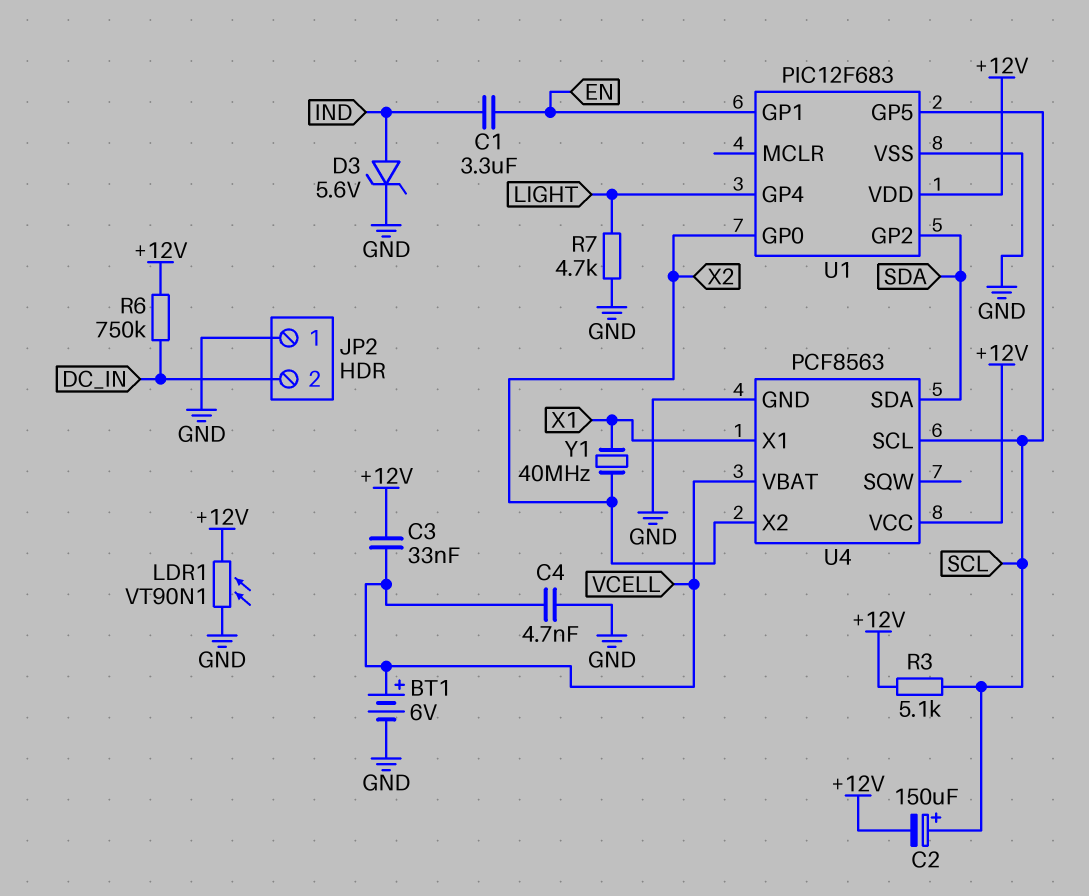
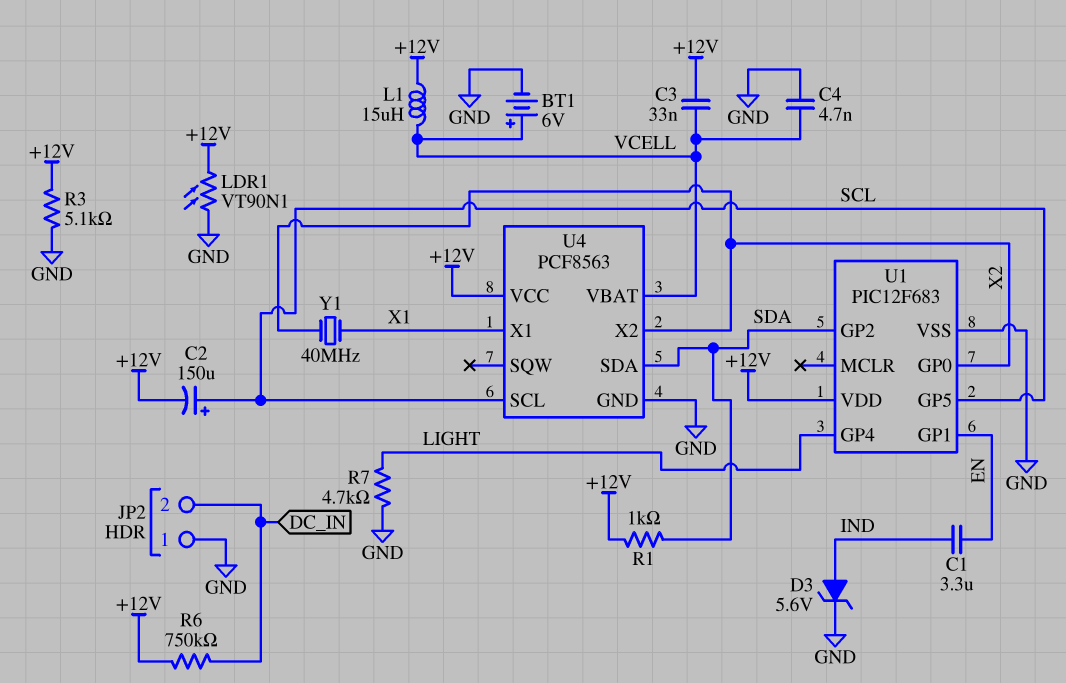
L1: none -> 15uH (+12V, VCELL)
R1: none -> 1k (+12V, SDA)
R3: 5.1k (+12V, SCL) -> 5.1k (+12V, GND)

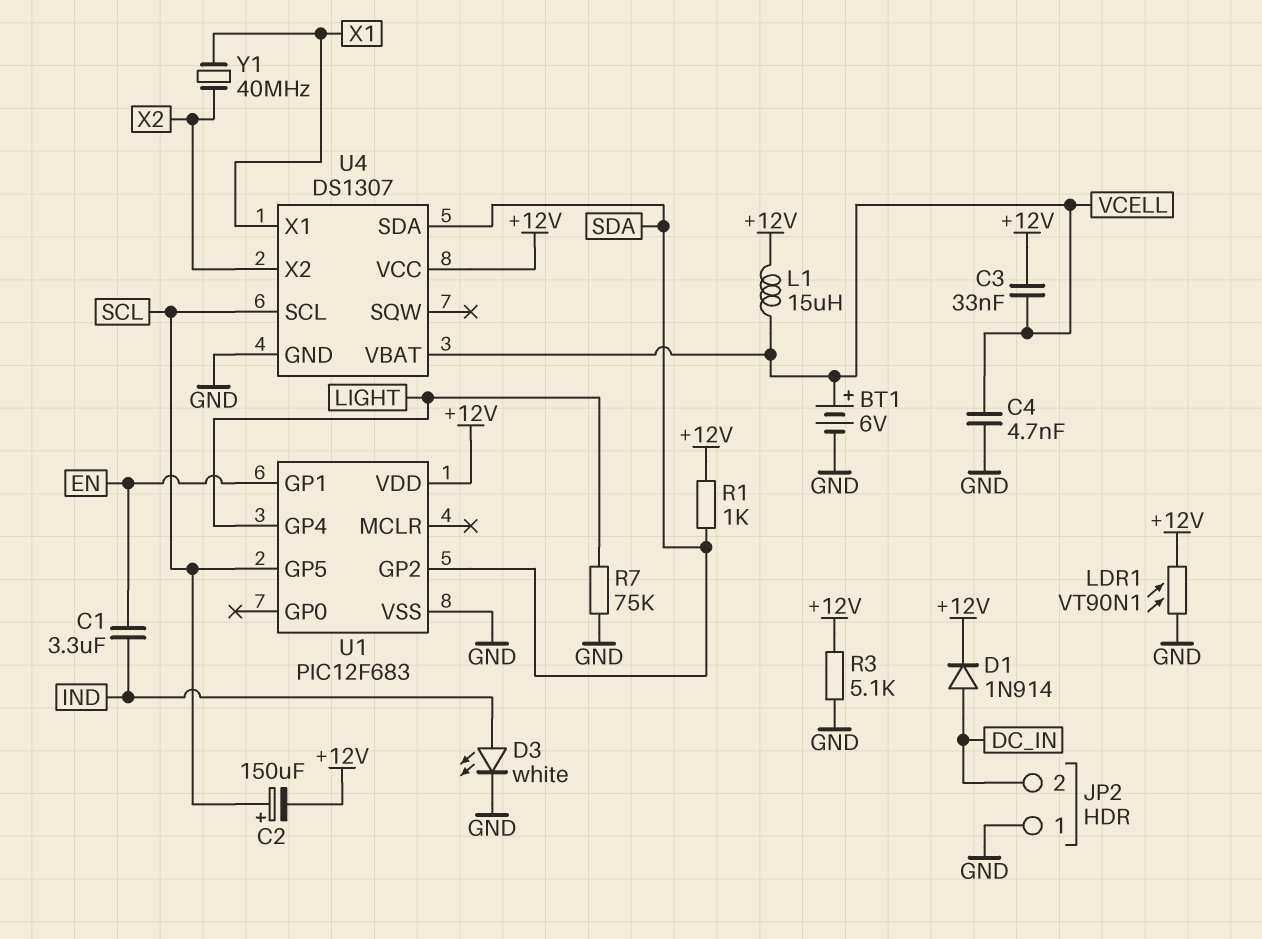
D1: none -> diode 1N914 (A DC_IN, K +12V)
D3: zener 5.6V (A IND, K GND) -> LED white (A IND, K GND)
R6: 750k (+12V, DC_IN) -> none
R7: 4.7k (GND, LIGHT) -> 75k (GND, LIGHT)
U1 pin GP0: X2 -> none
U4: PCF8563 -> DS1307

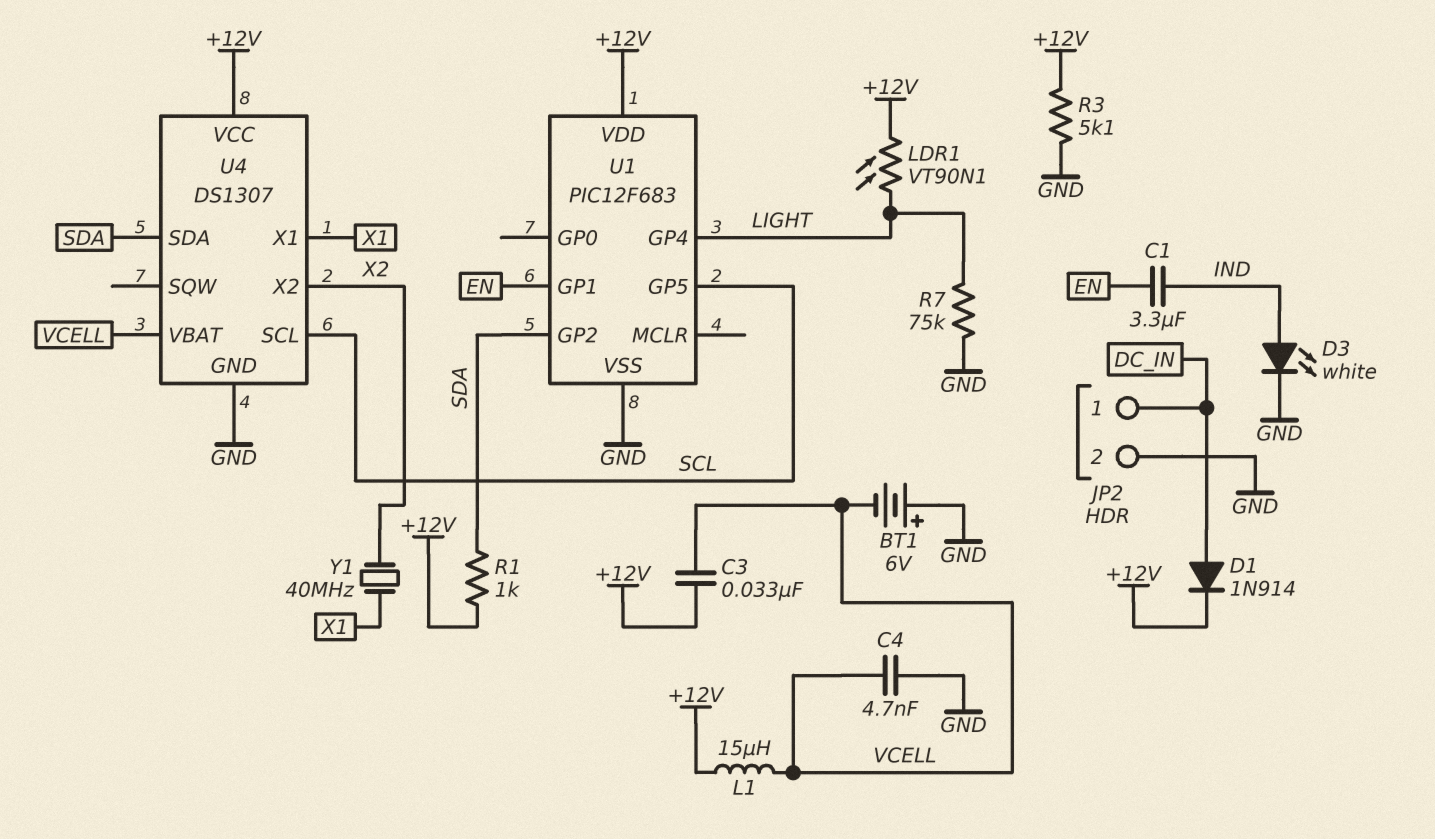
BT1: 6V (plus VCELL, minus GND) -> 6V (plus GND, minus VCELL)
C2: 150uF (plus SCL, minus +12V) -> none
JP2 pin 1: GND -> DC_IN
JP2 pin 2: DC_IN -> GND
LDR1: VT90N1 (+12V, GND) -> VT90N1 (+12V, LIGHT)

